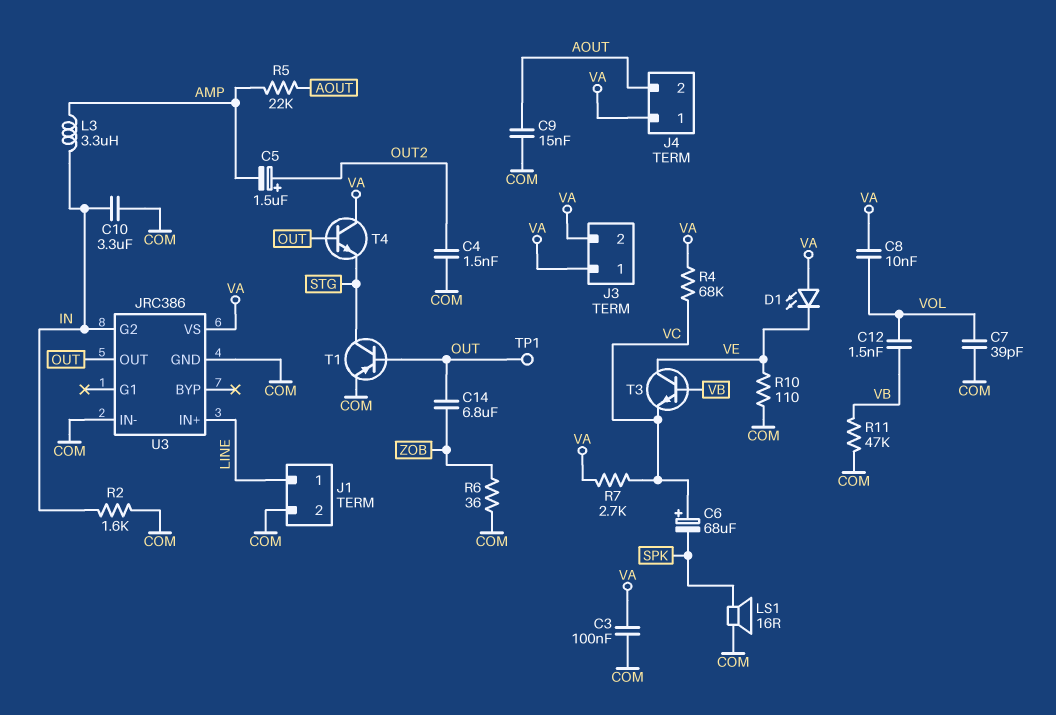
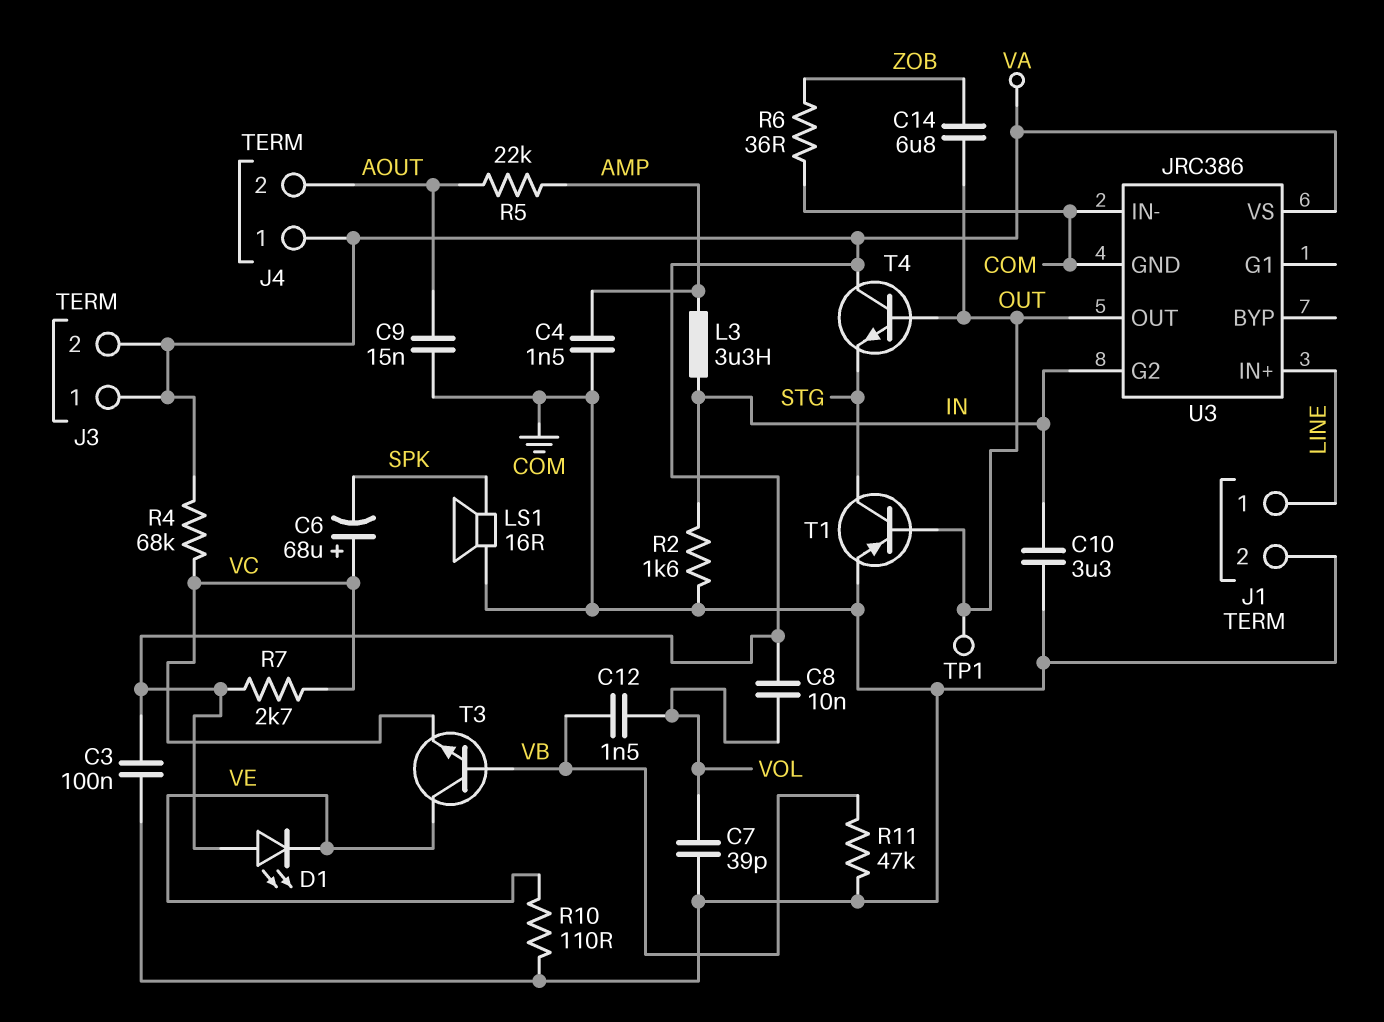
C4: 1.5nF (COM, OUT2) -> 1.5nF (AMP, COM)
C5: 1.5uF (plus OUT2, minus AMP) -> none

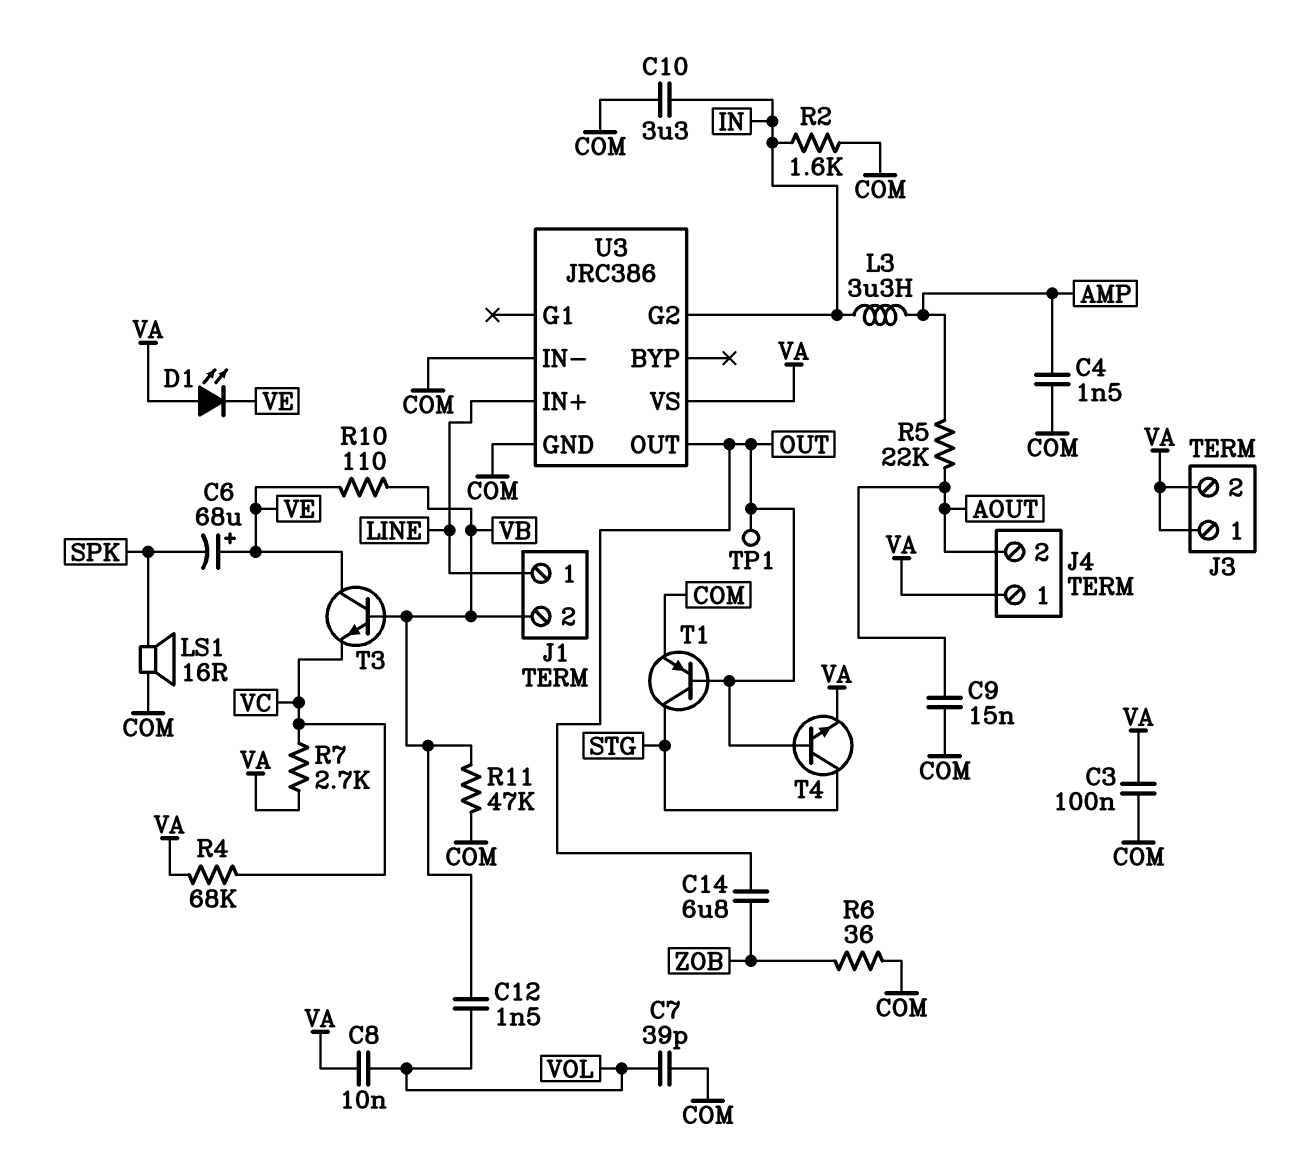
C6: 68uF (plus VC, minus SPK) -> 68uF (plus VE, minus SPK)
J1 pin 2: COM -> VB
R10: 110 (COM, VE) -> 110 (VB, VE)
T4: NPN (B OUT, C VA, E STG) -> NPN (B OUT, C STG, E VA)

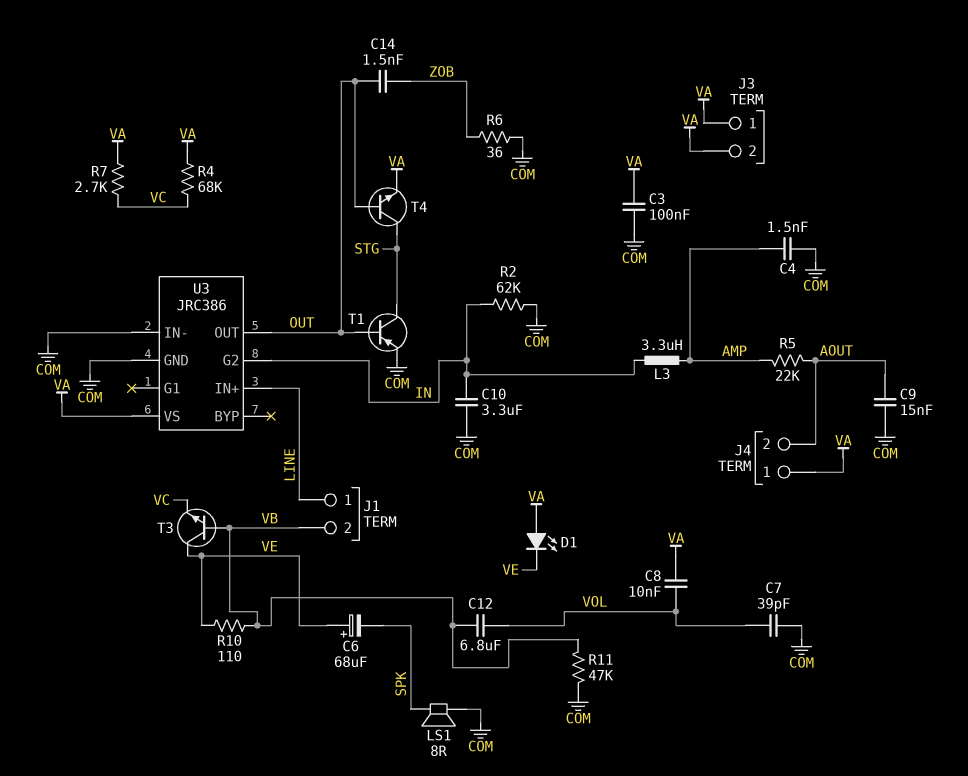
C12: 1.5nF (VB, VOL) -> 6.8uF (VB, VOL)
C14: 6.8uF (OUT, ZOB) -> 1.5nF (OUT, ZOB)
LS1: speaker 16R (COM, SPK) -> speaker 8R (COM, SPK)
R2: 1.6k (COM, IN) -> 62k (COM, IN)
TP1: test point (OUT) -> none

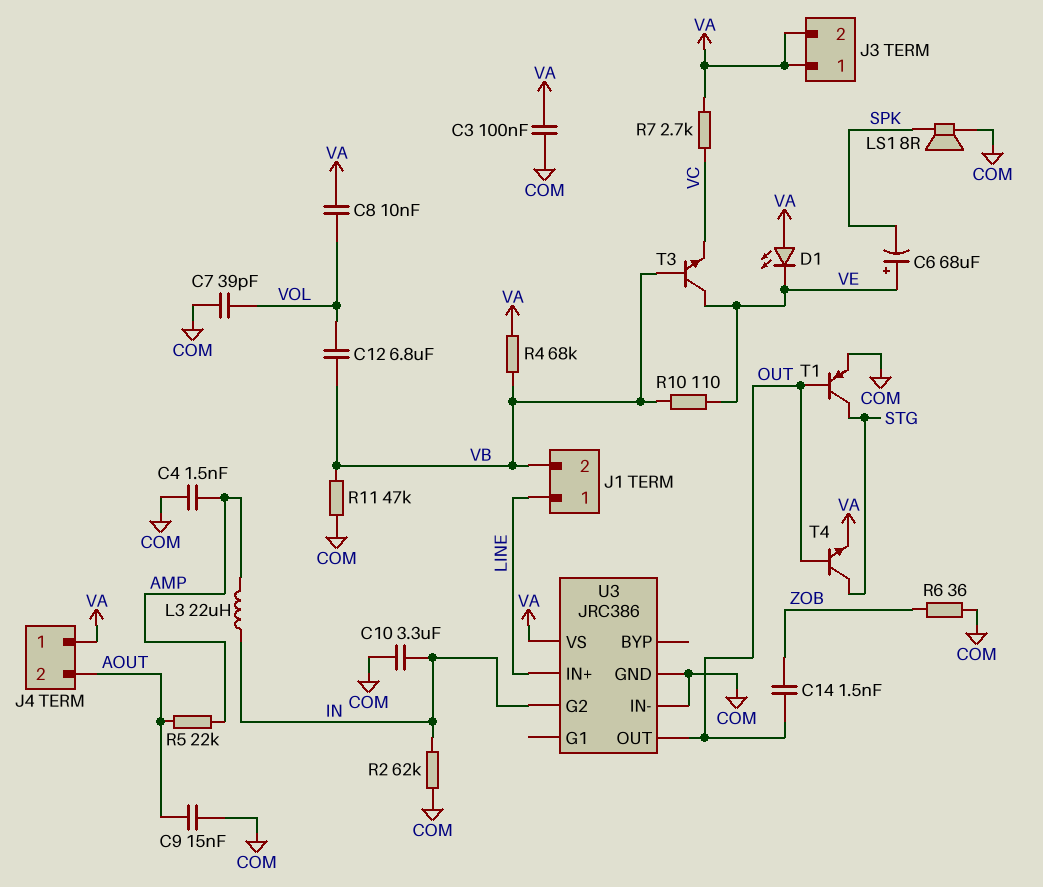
L3: 3.3uH (AMP, IN) -> 22uH (AMP, IN)
R4: 68k (VA, VC) -> 68k (VA, VB)

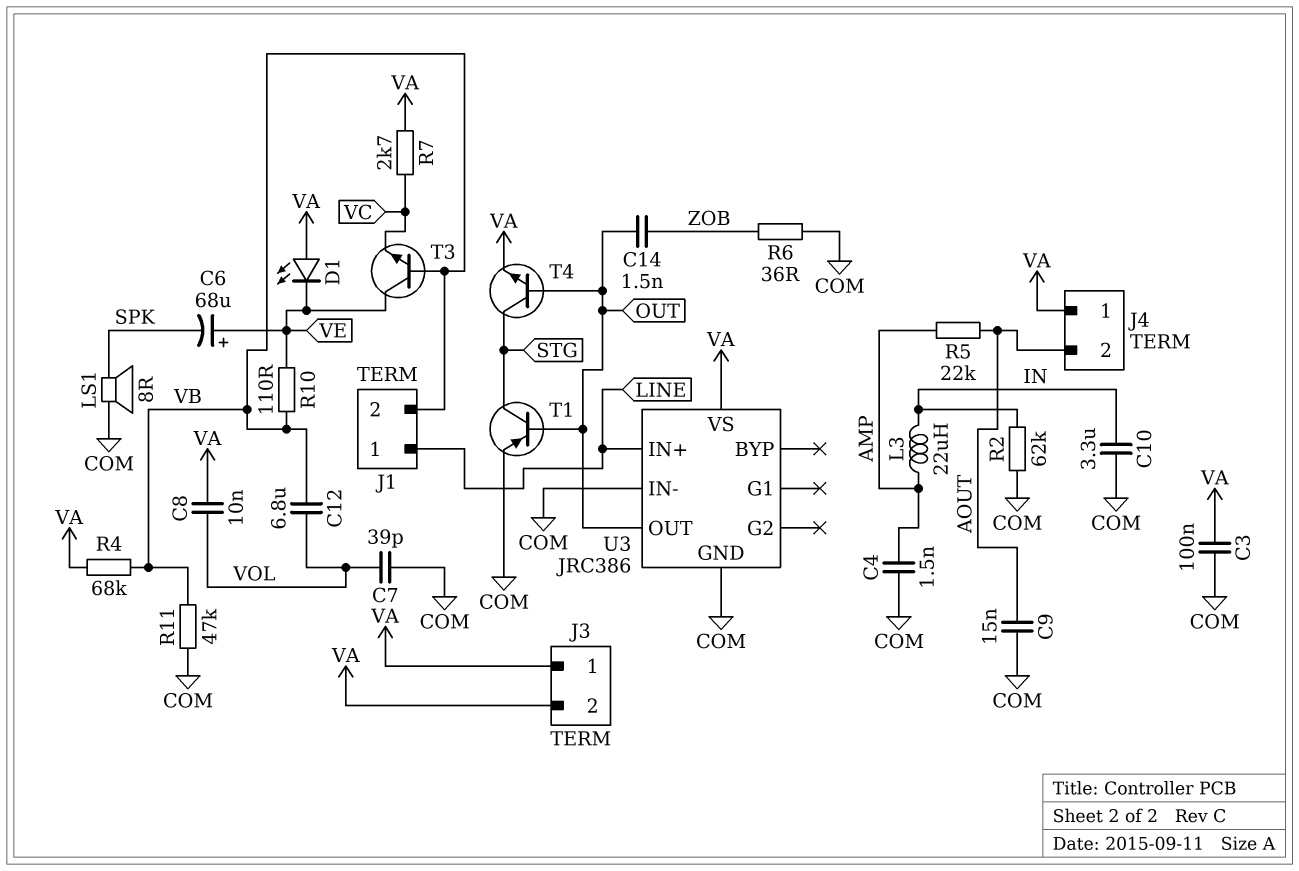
U3 pin G2: IN -> none

